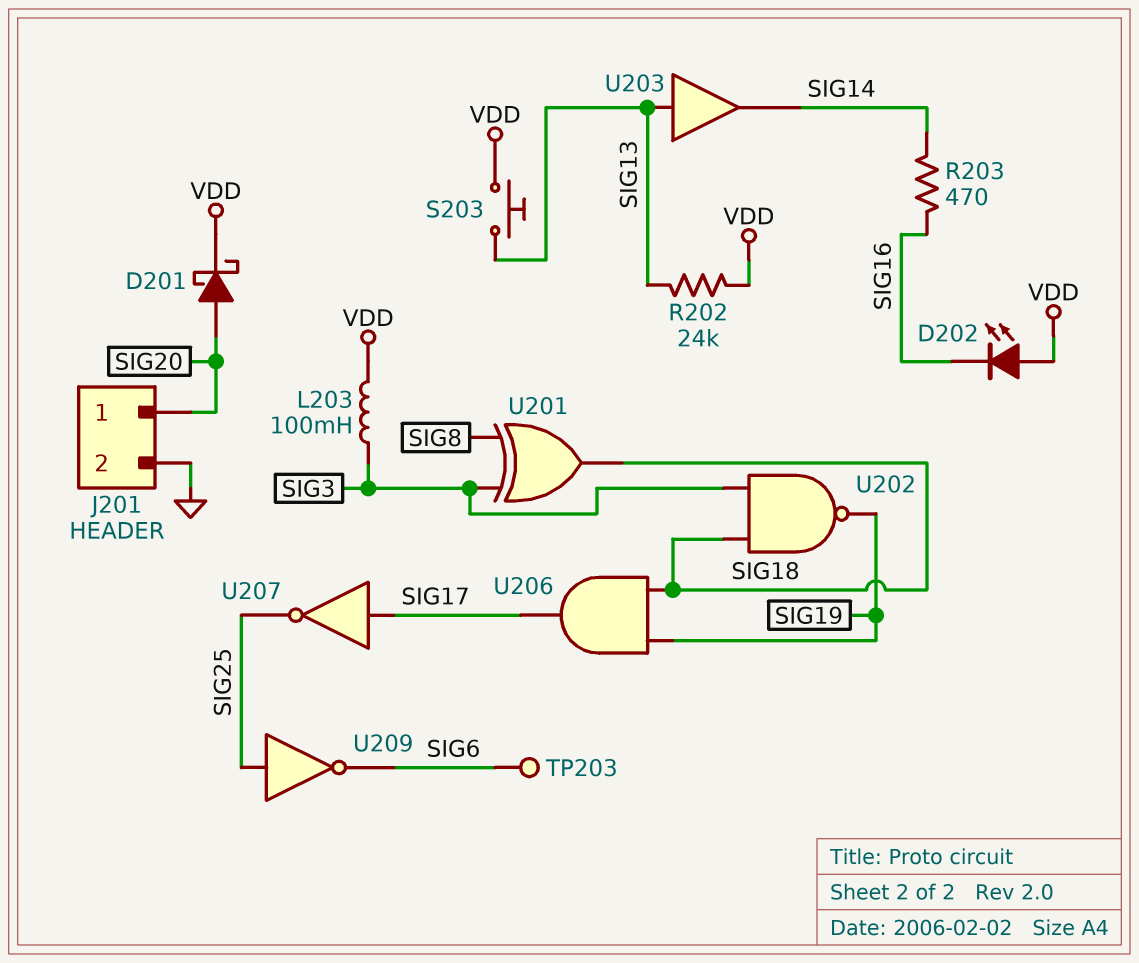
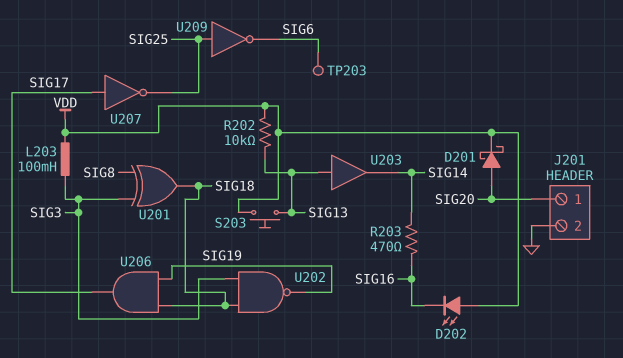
R202: 24k (SIG13, VDD) -> 10k (SIG13, VDD)

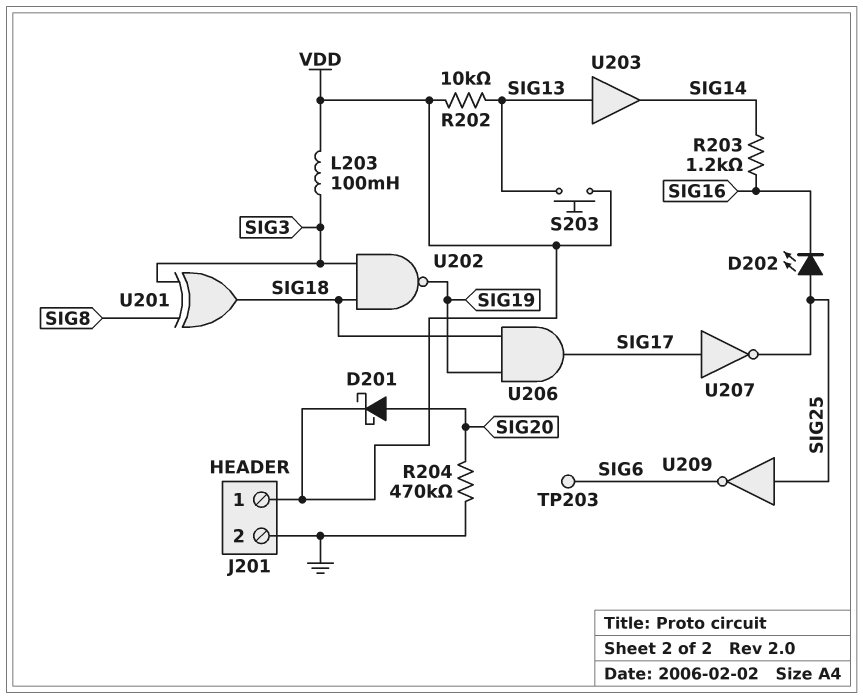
D202: LED (A VDD, K SIG16) -> LED (A SIG25, K SIG16)
J201 pin 1: SIG20 -> VDD
R203: 470 (SIG14, SIG16) -> 1.2k (SIG14, SIG16)
R204: none -> 470k (GND, SIG20)

